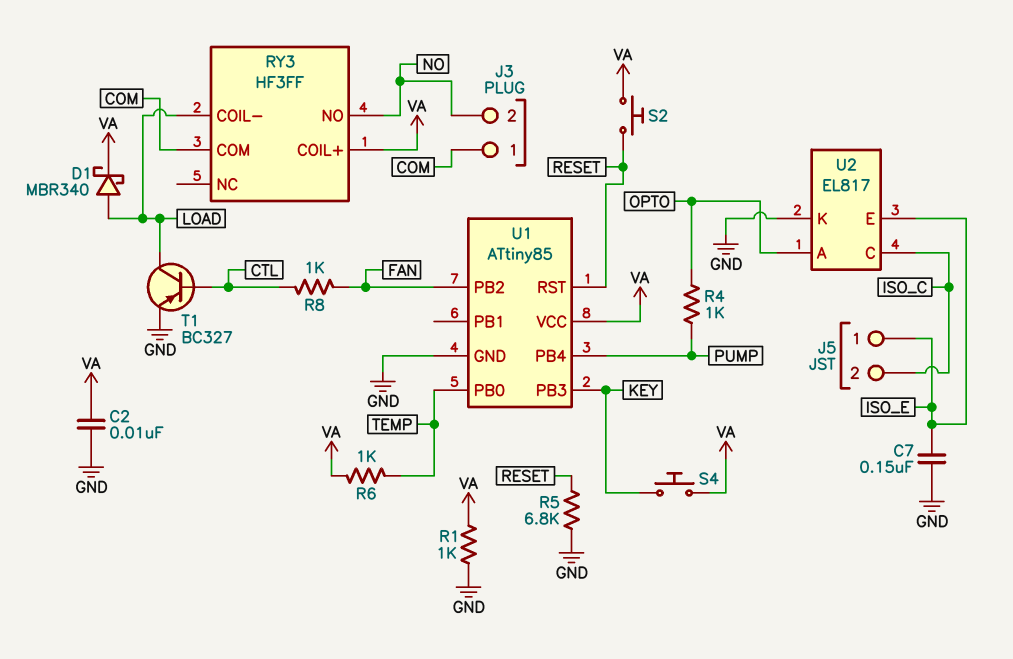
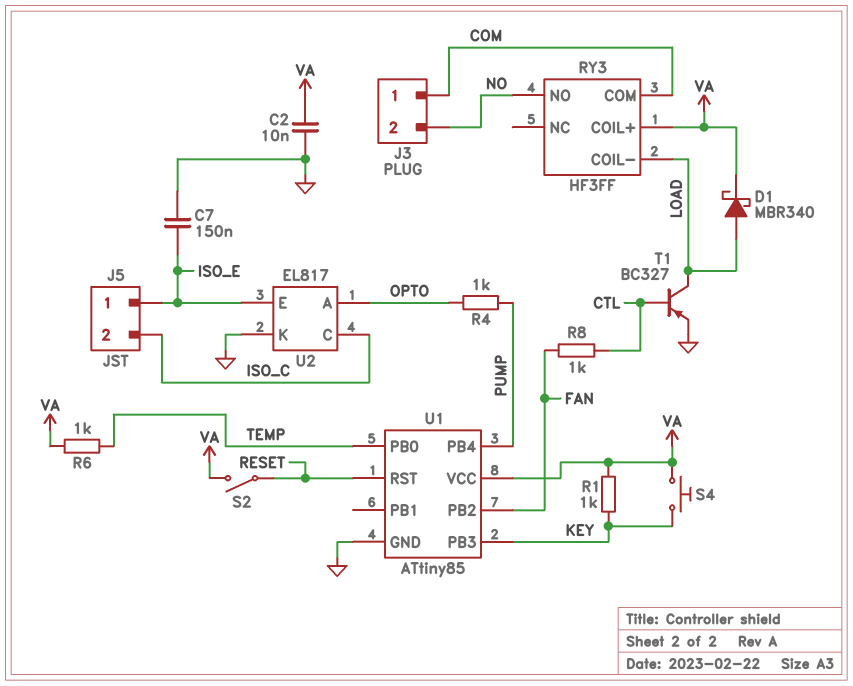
R1: 1k (GND, VA) -> 1k (KEY, VA)
R5: 6.8k (GND, RESET) -> none
S2: button (RESET, VA) -> switch (RESET, VA)

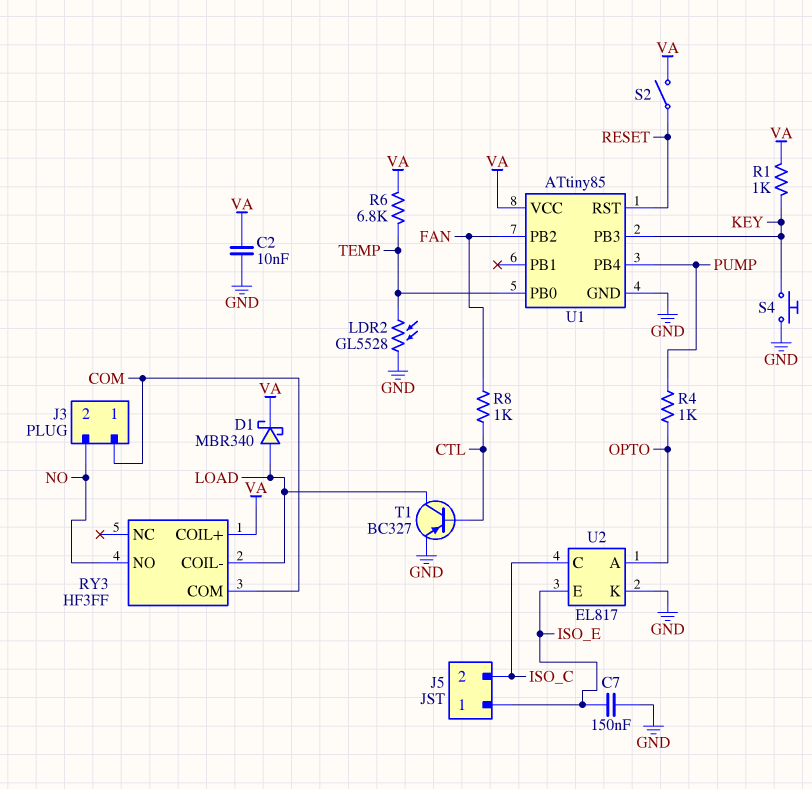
LDR2: none -> GL5528 (GND, TEMP)
R6: 1k (TEMP, VA) -> 6.8k (TEMP, VA)
S4: button (KEY, VA) -> button (GND, KEY)

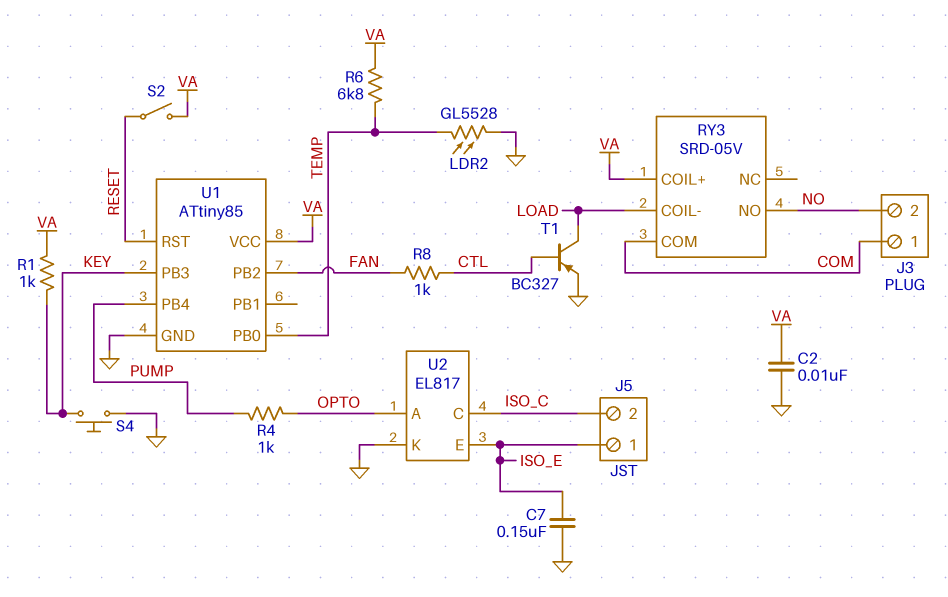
D1: schottky MBR340 (A LOAD, K VA) -> none
RY3: HF3FF -> SRD-05V

